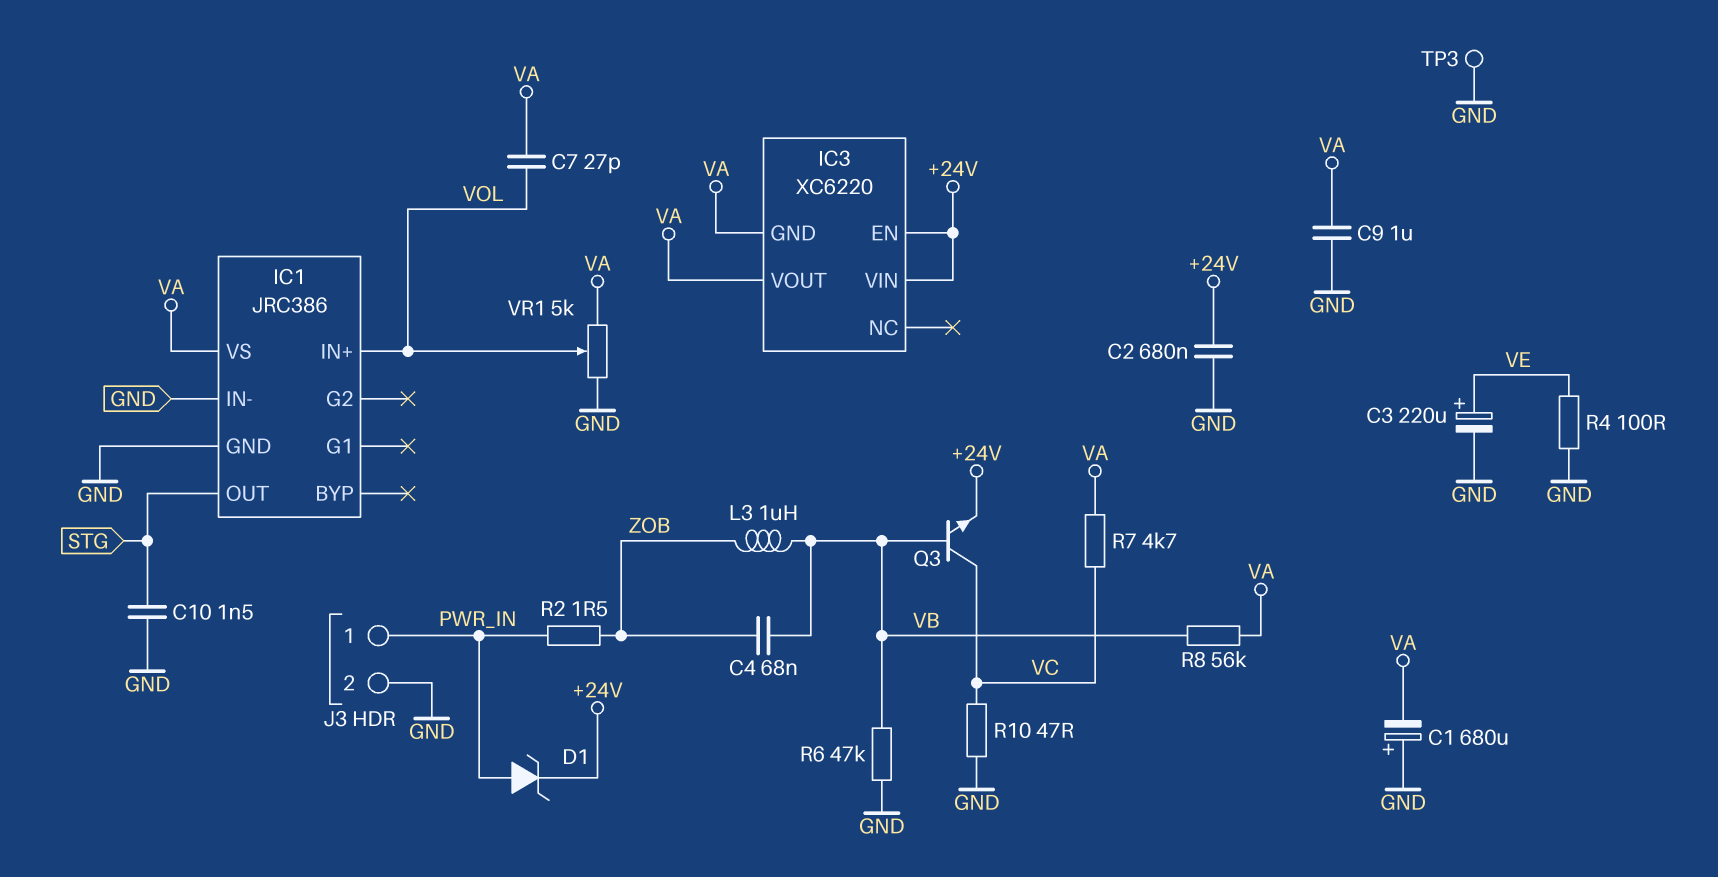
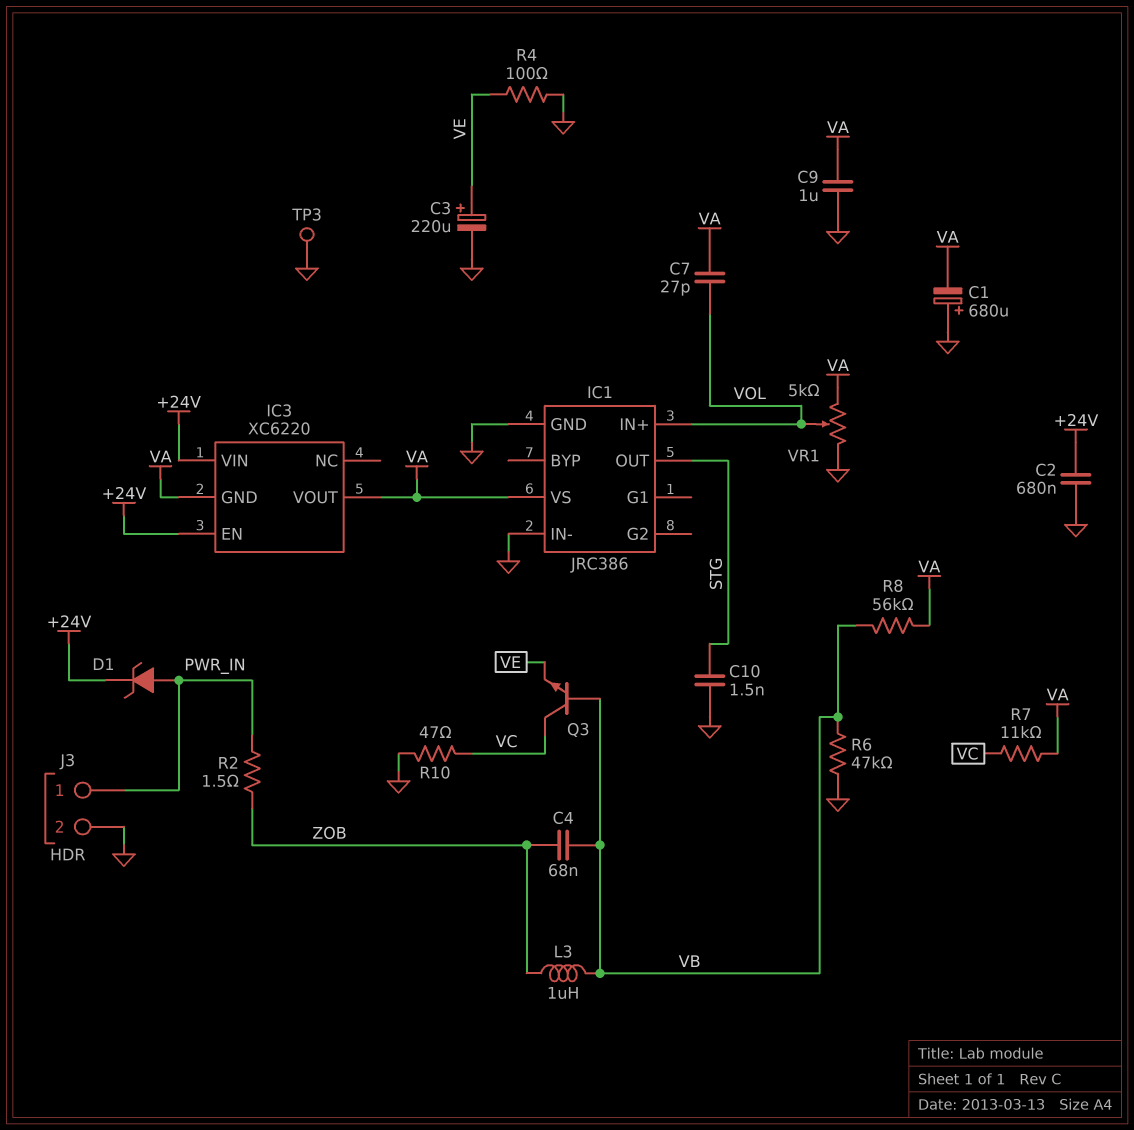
Q3: NPN (B VB, C VC, E +24V) -> NPN (B VB, C VC, E VE)
R7: 4.7k (VA, VC) -> 11k (VA, VC)

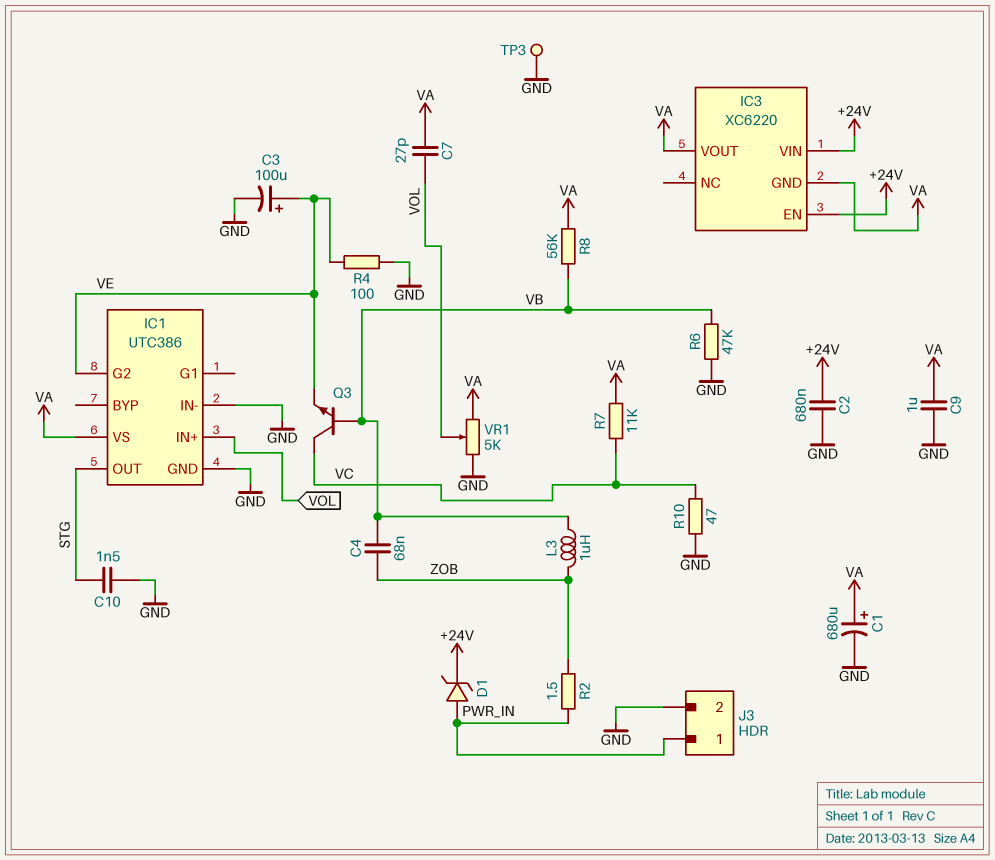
C1: 680uF (plus GND, minus VA) -> 680uF (plus VA, minus GND)
C3: 220uF (plus VE, minus GND) -> 100uF (plus VE, minus GND)
IC1: JRC386 -> UTC386
IC1 pin G2: none -> VE

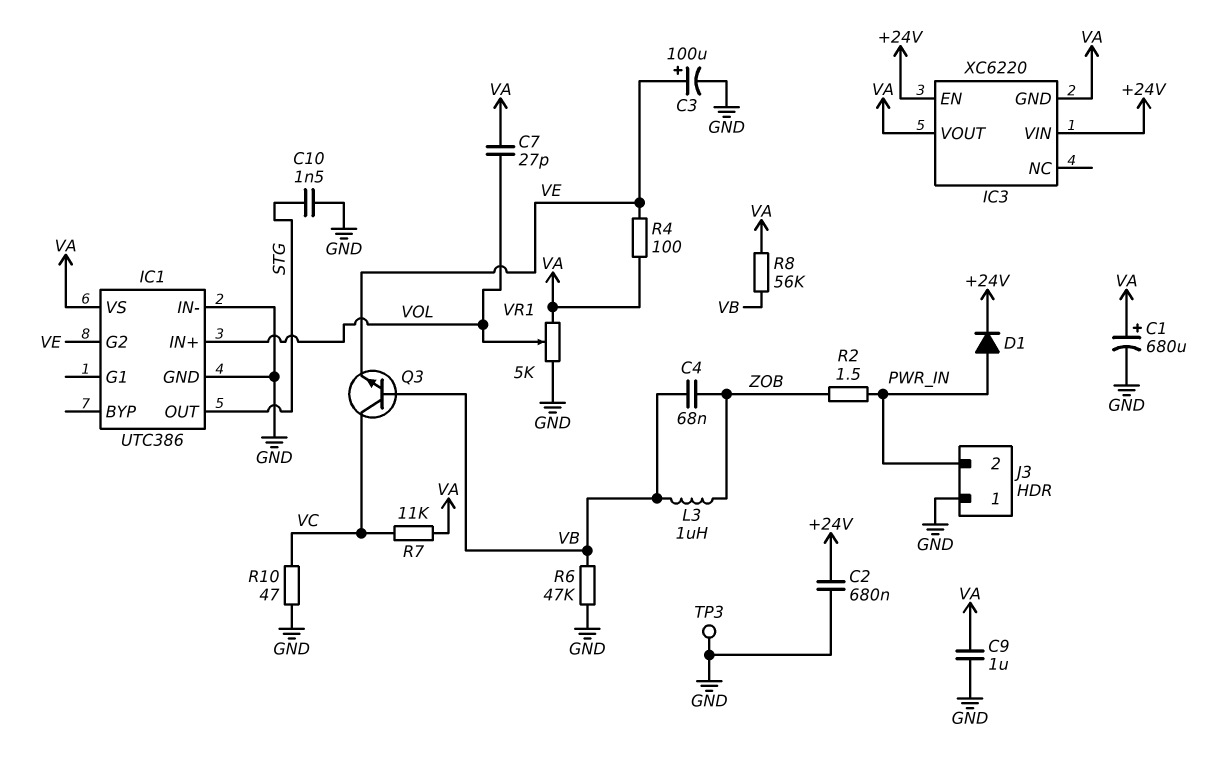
D1: zener (A PWR_IN, K +24V) -> diode (A PWR_IN, K +24V)
J3 pin 1: PWR_IN -> GND
J3 pin 2: GND -> PWR_IN
R4: 100 (GND, VE) -> 100 (VA, VE)

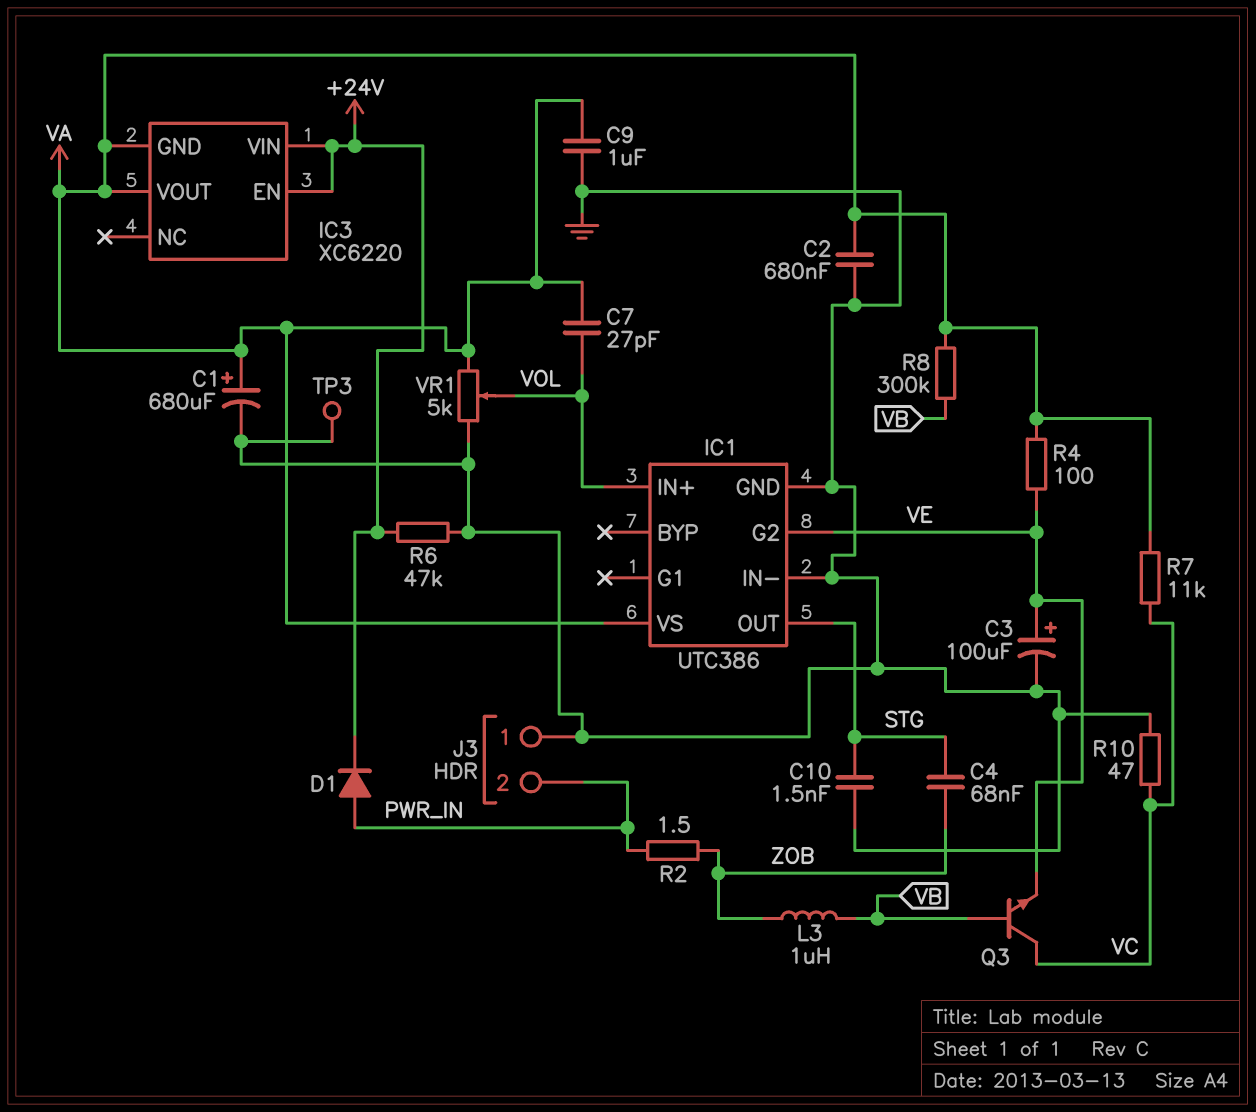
C2: 680nF (+24V, GND) -> 680nF (GND, VA)
C4: 68nF (VB, ZOB) -> 68nF (STG, ZOB)
R6: 47k (GND, VB) -> 47k (+24V, GND)
R8: 56k (VA, VB) -> 300k (VA, VB)

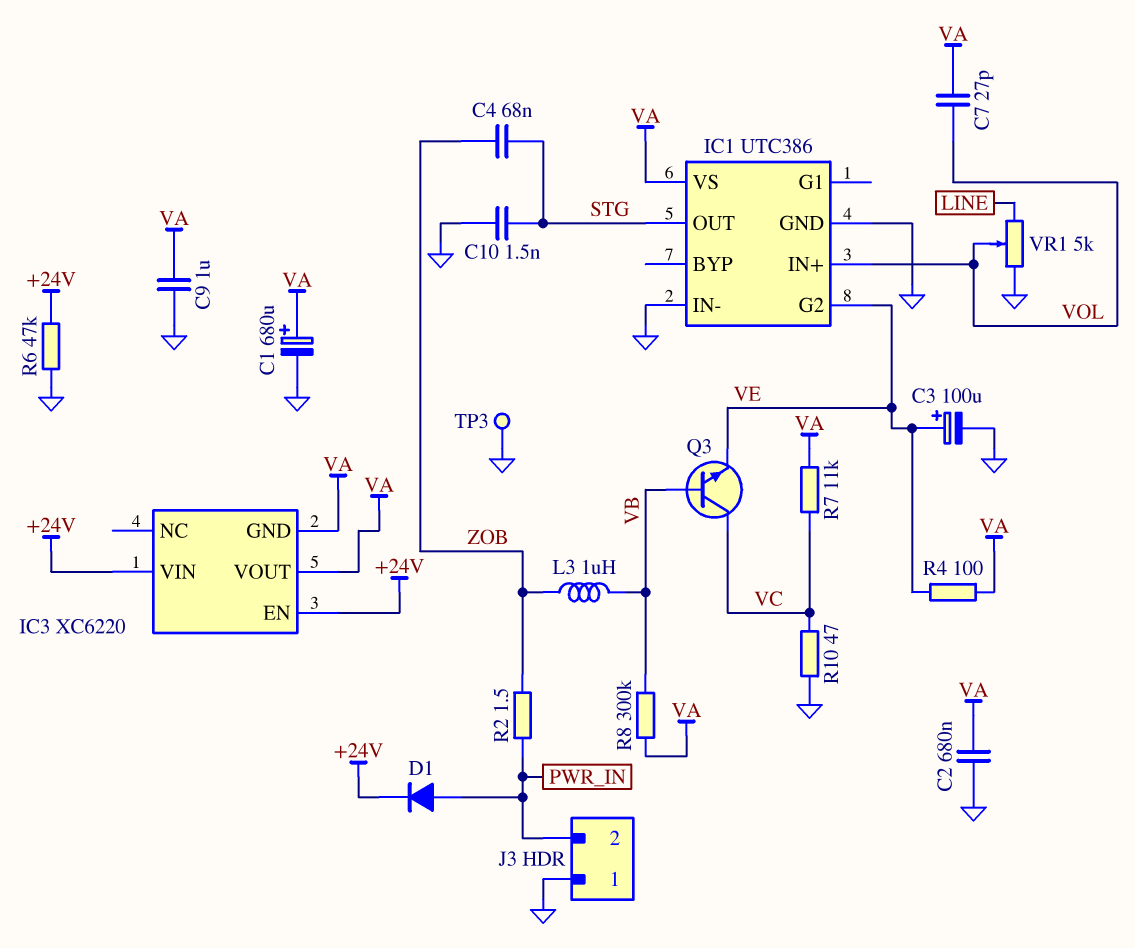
VR1: 5k (GND, VA, wiper VOL) -> 5k (GND, LINE, wiper VOL)

